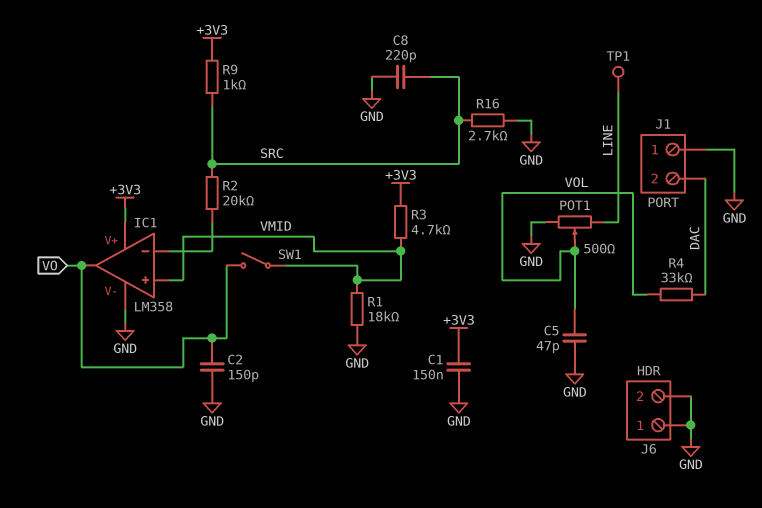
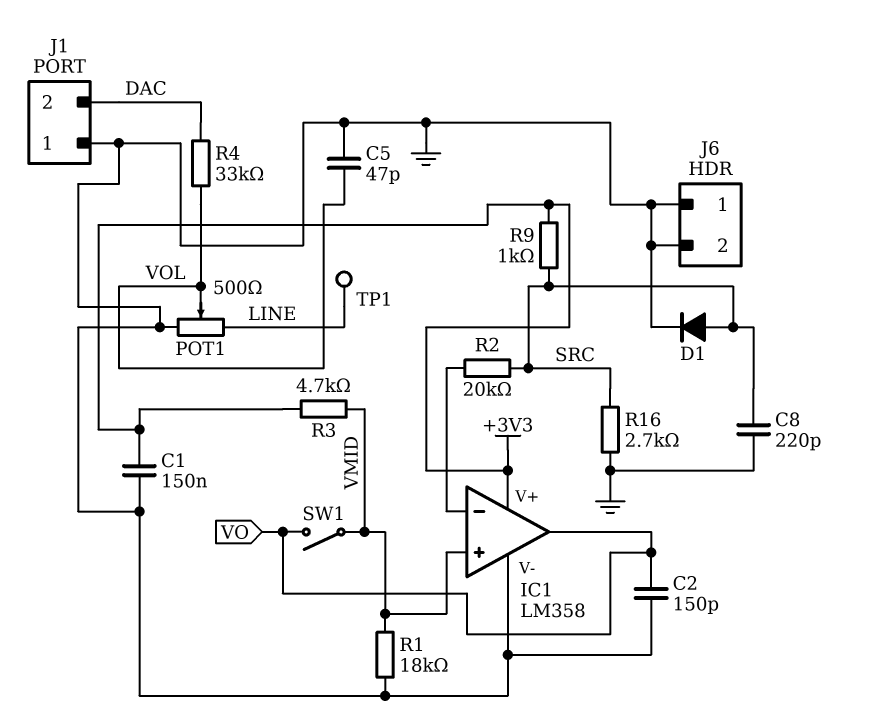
D1: none -> diode (A SRC, K GND)

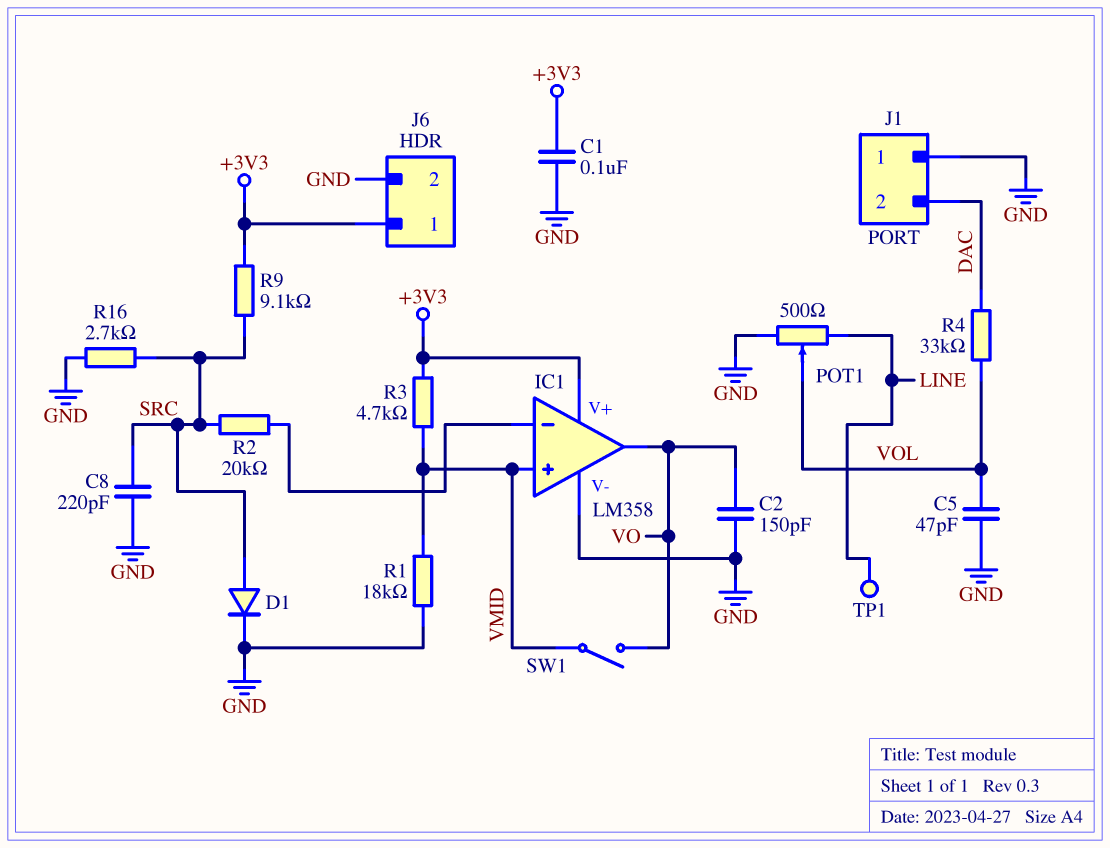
C1: 150nF (+3V3, GND) -> 100nF (+3V3, GND)
J6 pin 1: GND -> +3V3
R9: 1k (+3V3, SRC) -> 9.1k (+3V3, SRC)

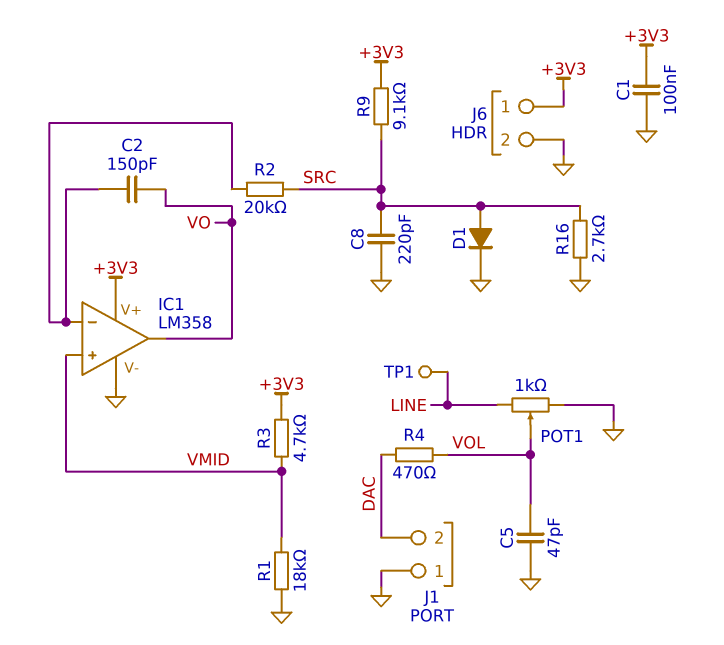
C2: 150pF (GND, VO) -> 150pF (IC1/in-, VO)
POT1: 500 (GND, LINE, wiper VOL) -> 1k (GND, LINE, wiper VOL)
R4: 33k (DAC, VOL) -> 470 (DAC, VOL)
SW1: switch (VMID, VO) -> none

